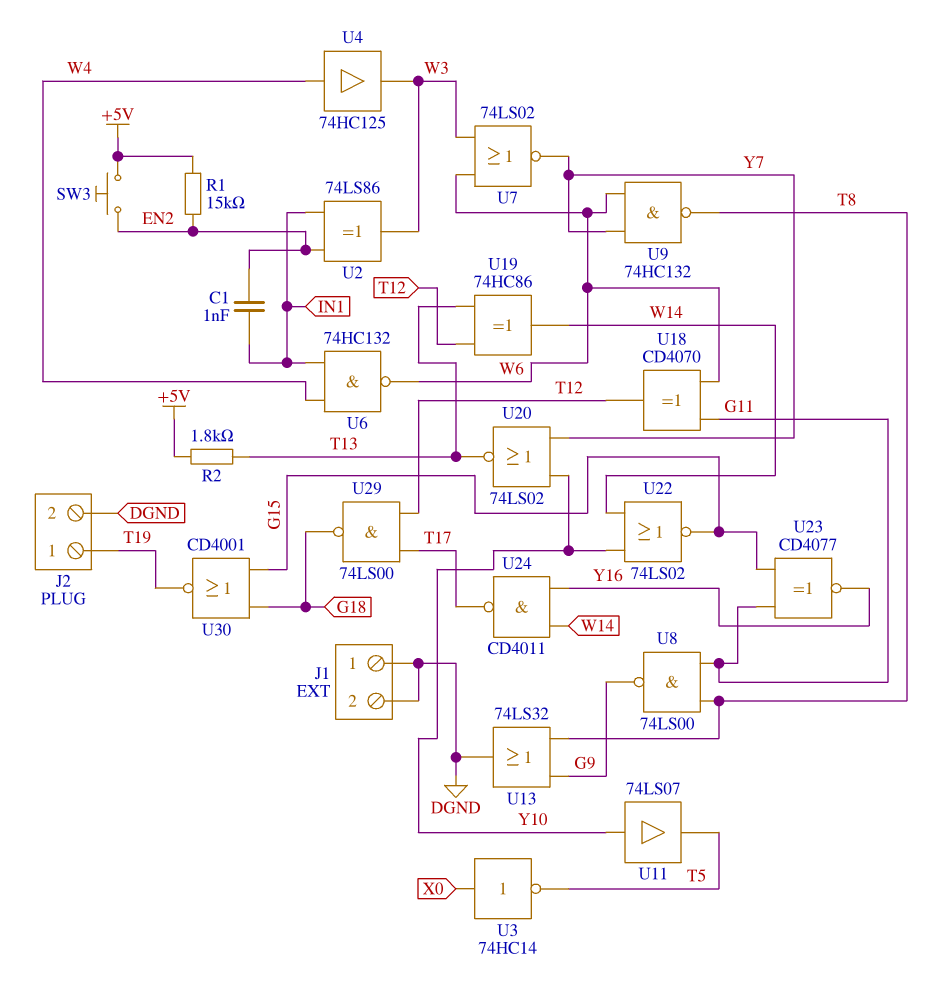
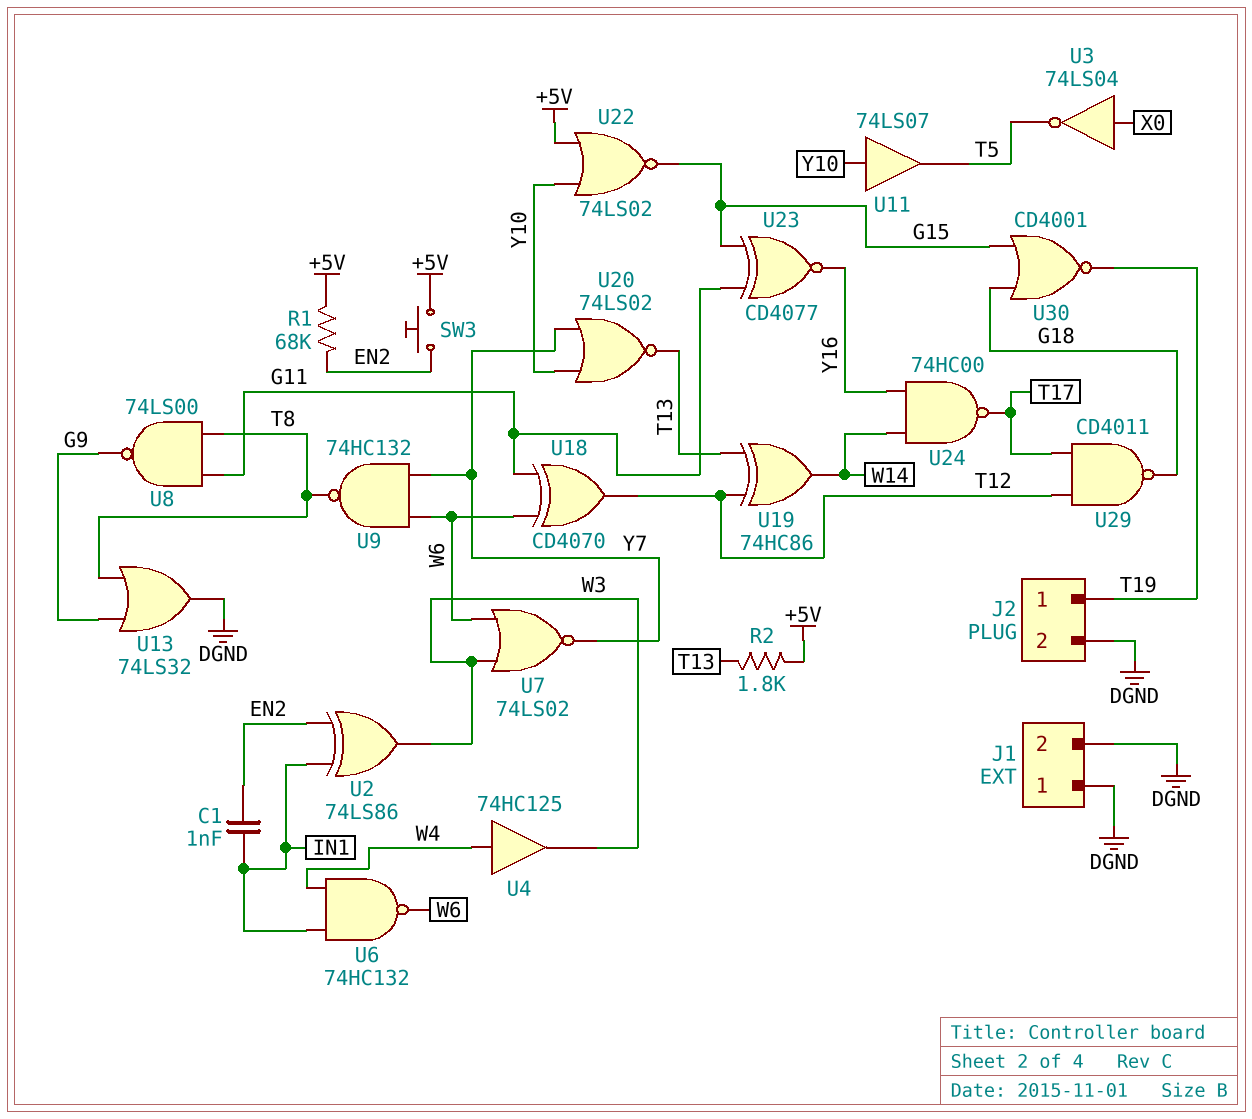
R1: 15k (+5V, EN2) -> 68k (+5V, EN2)
U3: NOT 74HC14 (in X0, out T5) -> NOT 74LS04 (in X0, out T5)
U22: NOR 74LS02 (in W14, in Y10, out G15) -> NOR 74LS02 (in +5V, in Y10, out G15)
U24: NAND CD4011 (in W14, in Y16, out T17) -> NAND 74HC00 (in W14, in Y16, out T17)
U29: NAND 74LS00 (in T12, in T17, out G18) -> NAND CD4011 (in T12, in T17, out G18)

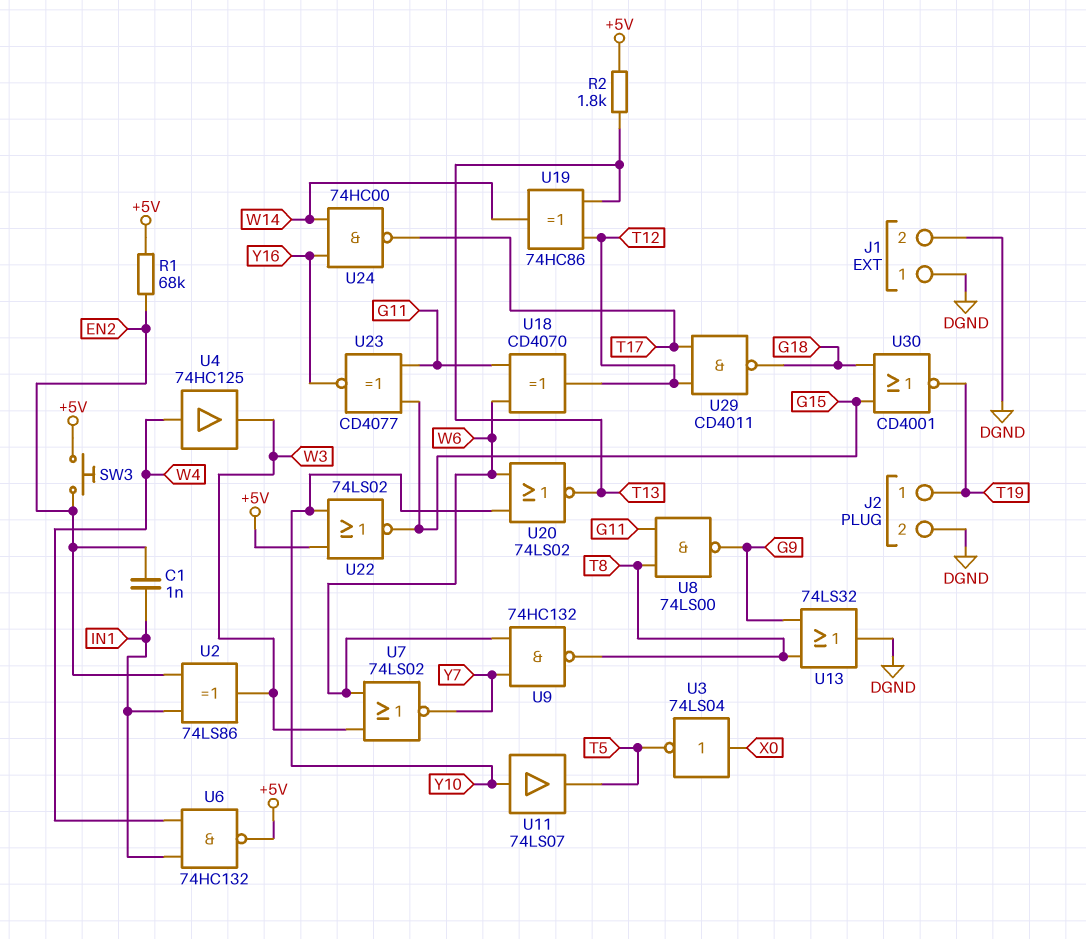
U6: NAND 74HC132 (in IN1, in W4, out W6) -> NAND 74HC132 (in IN1, in W4, out +5V)
U20: NOR 74LS02 (in Y7, in Y10, out T13) -> NOR 74LS02 (in W6, in Y10, out T13)

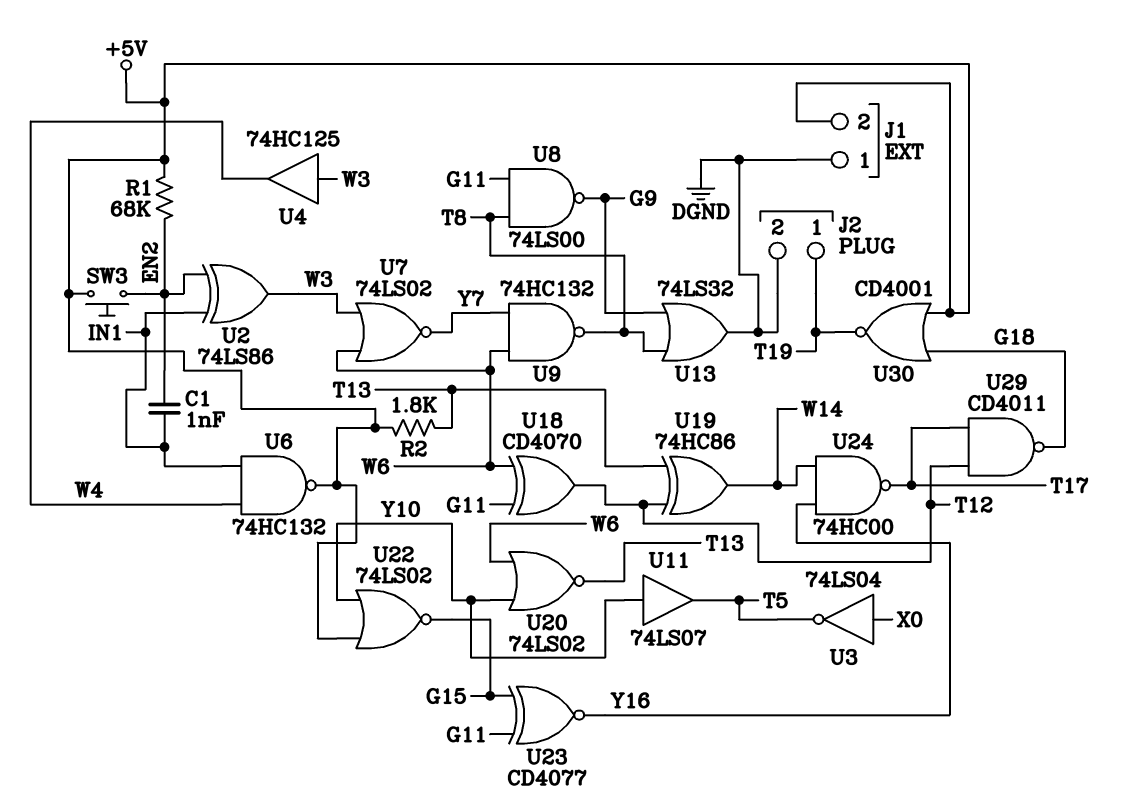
J1 pin 2: DGND -> +5V
U4: buffer 74HC125 (in W4, out W3) -> buffer 74HC125 (in W3, out W4)
U30: NOR CD4001 (in G15, in G18, out T19) -> NOR CD4001 (in +5V, in G18, out T19)

